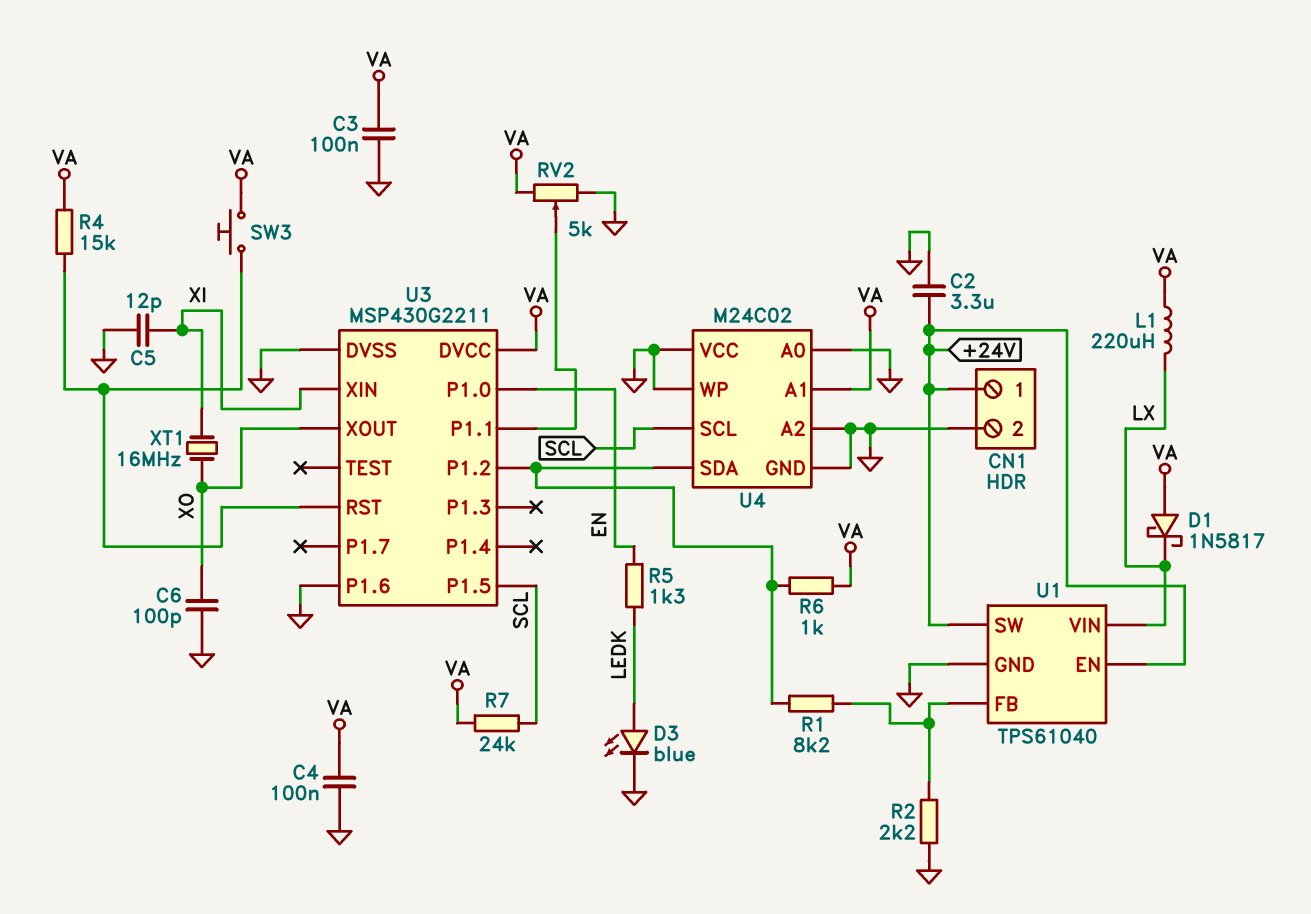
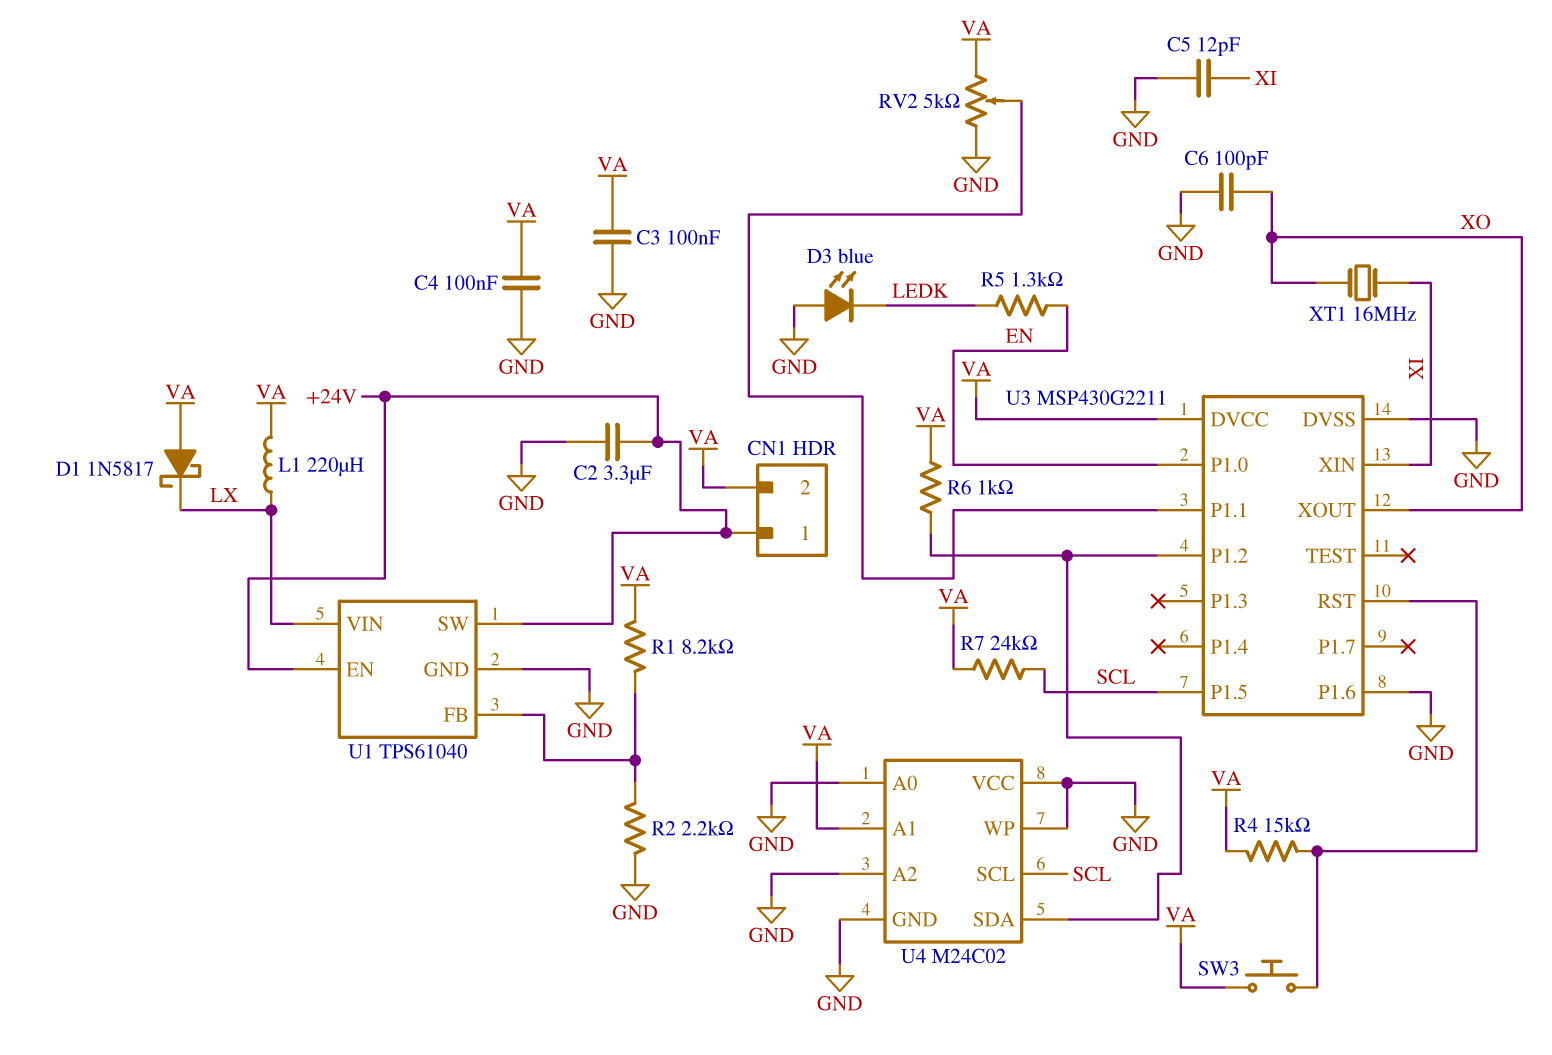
CN1 pin 2: GND -> VA
D3: LED blue (A LEDK, K GND) -> LED blue (A GND, K LEDK)
R1: 8.2k (U1/FB, U3/P1.2) -> 8.2k (U1/FB, VA)

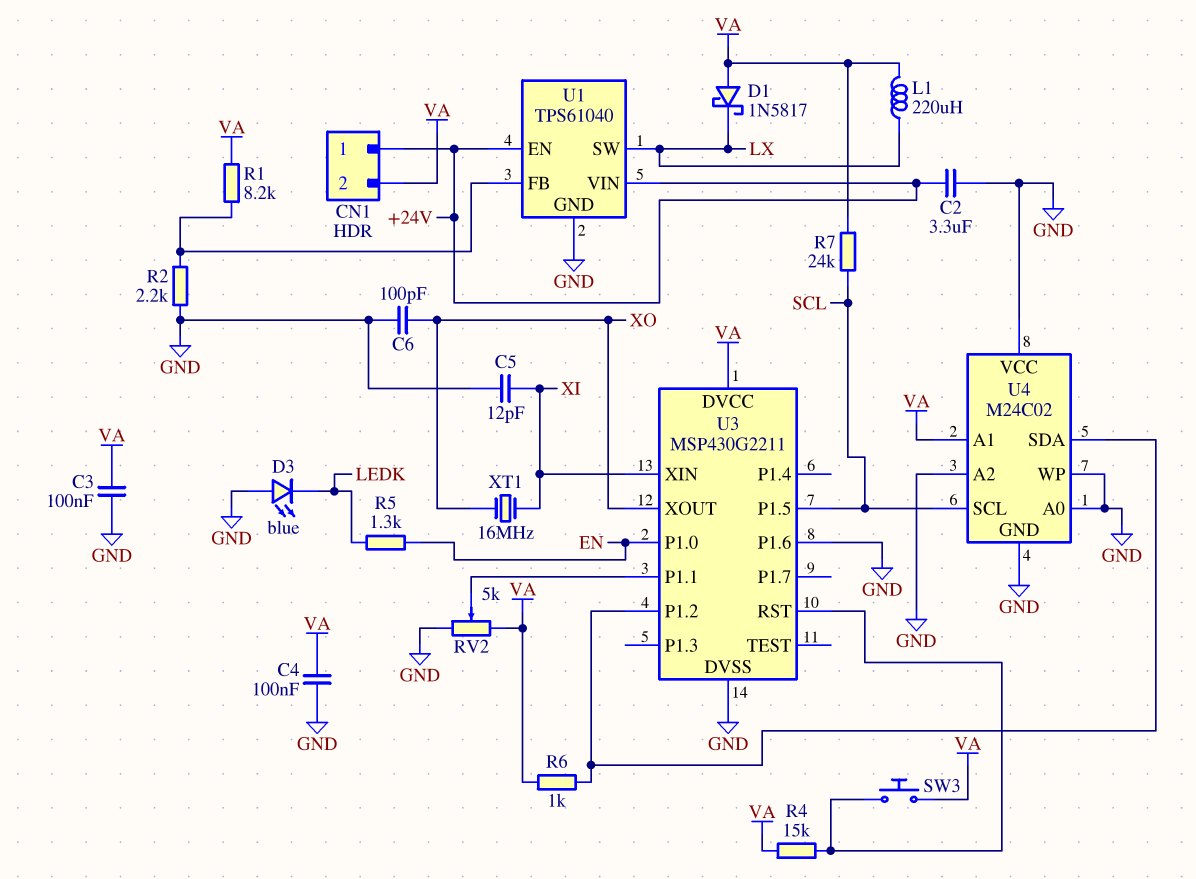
U1 pin SW: +24V -> LX
U1 pin VIN: LX -> +24V

